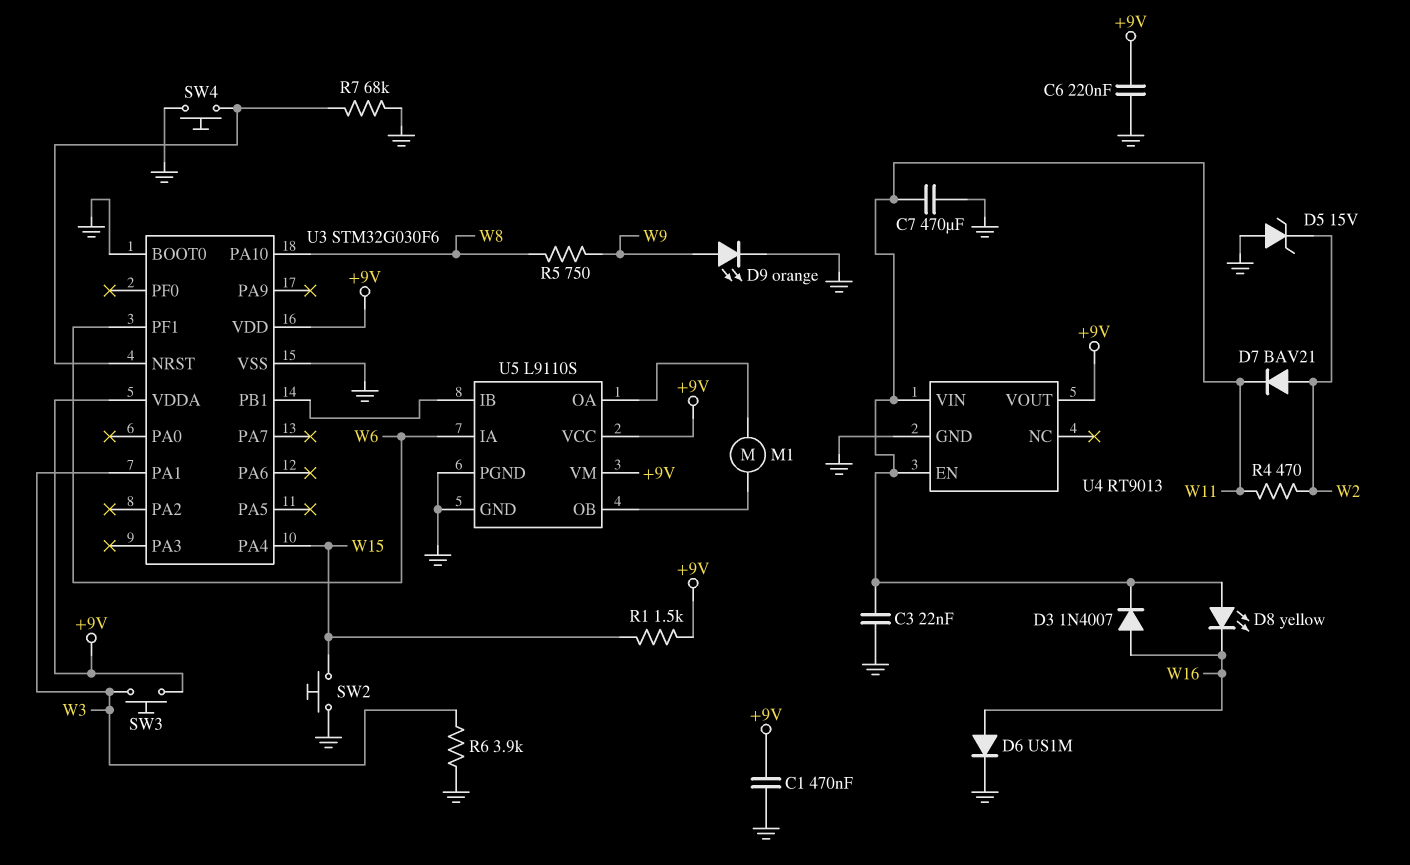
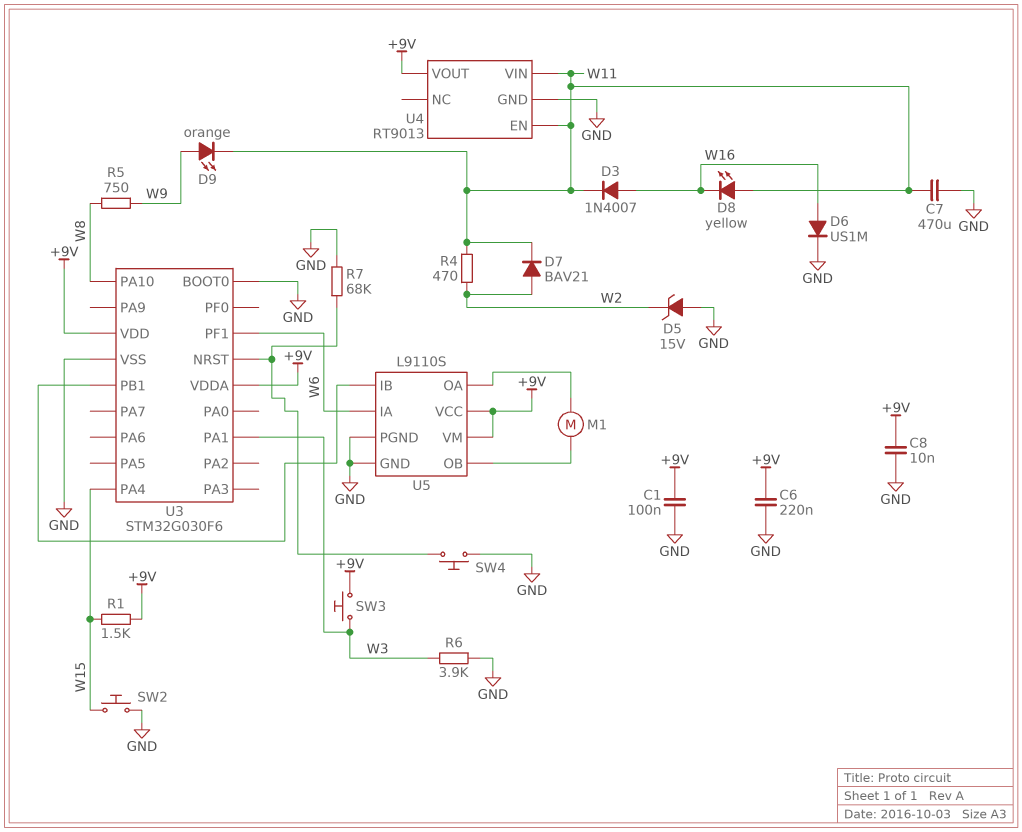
C1: 470nF (+9V, GND) -> 100nF (+9V, GND)
C3: 22nF (GND, W11) -> none
C8: none -> 10nF (+9V, GND)
D9: LED orange (A W9, K GND) -> LED orange (A W9, K W11)

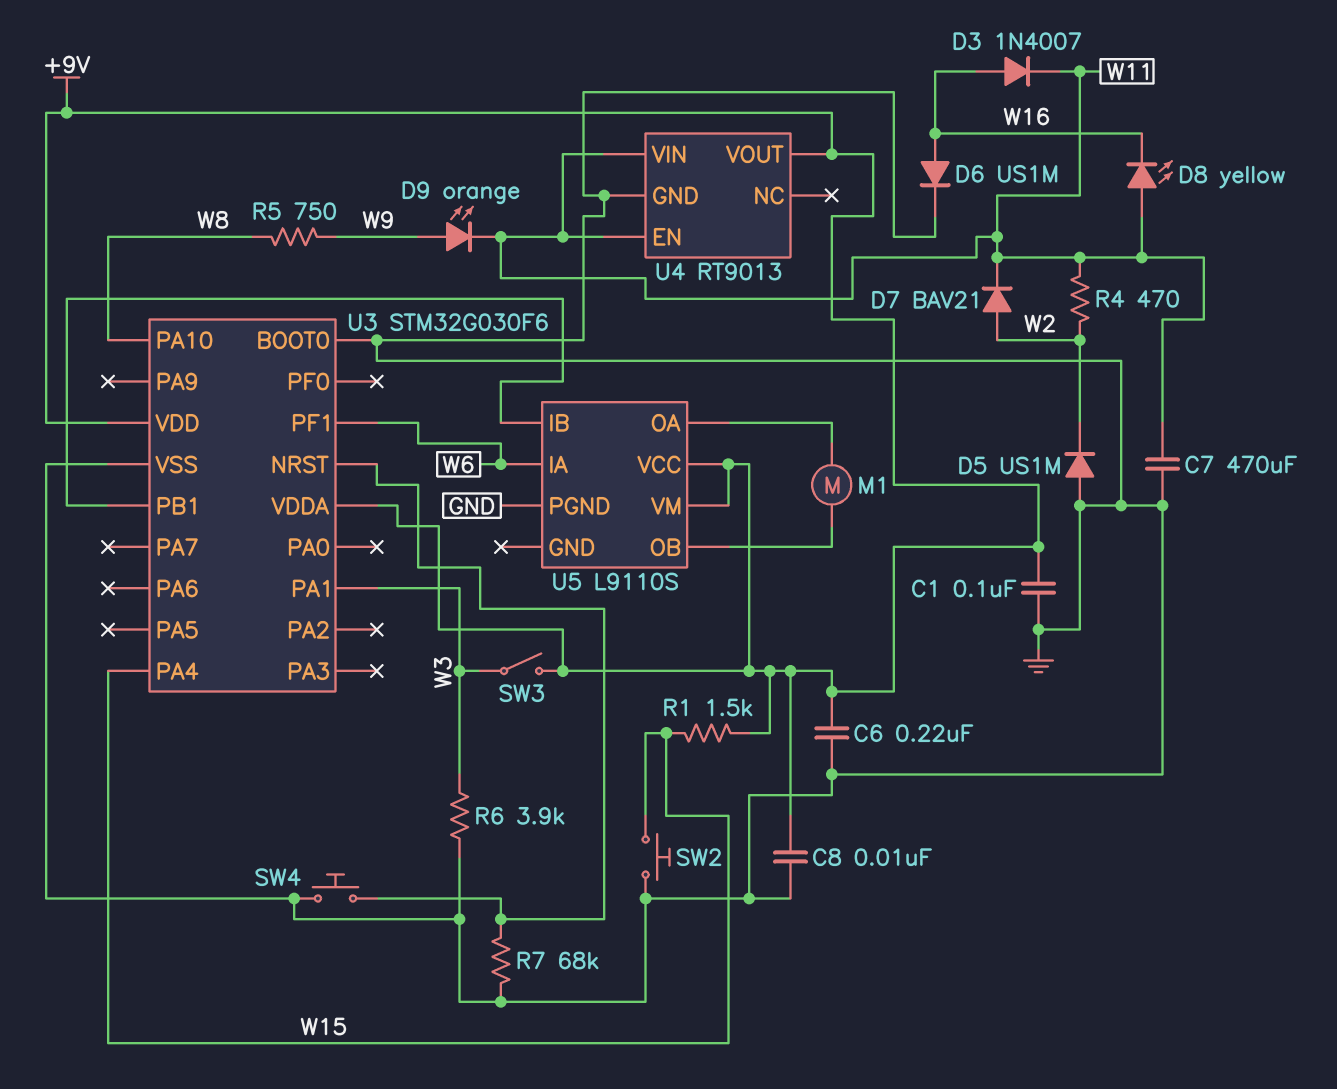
D5: zener 15V (A GND, K W2) -> diode US1M (A GND, K W2)
SW3: button (+9V, W3) -> switch (+9V, W3)
U5 pin GND: GND -> none

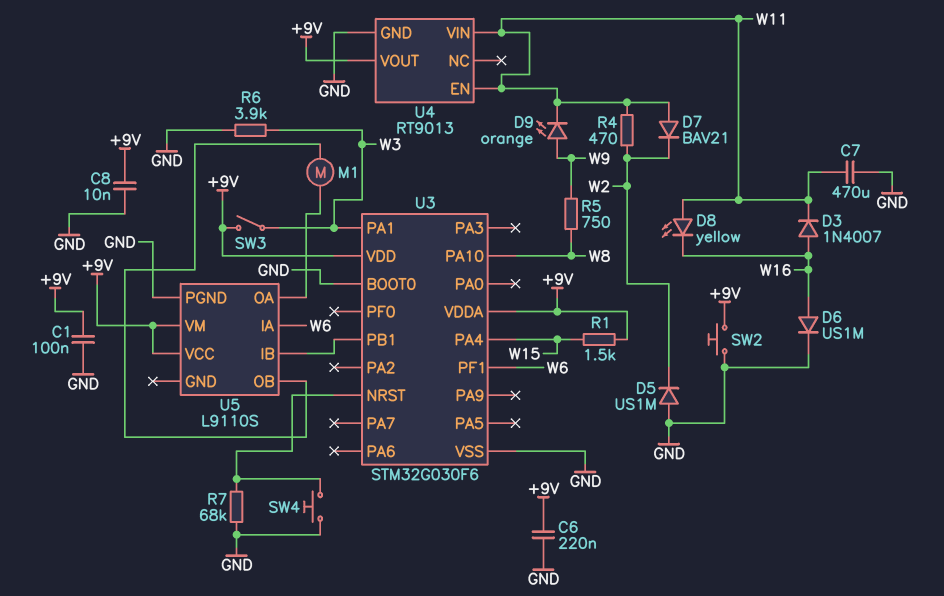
D7: diode BAV21 (A W2, K W11) -> diode BAV21 (A W11, K W2)
SW2: button (GND, W15) -> button (+9V, GND)

